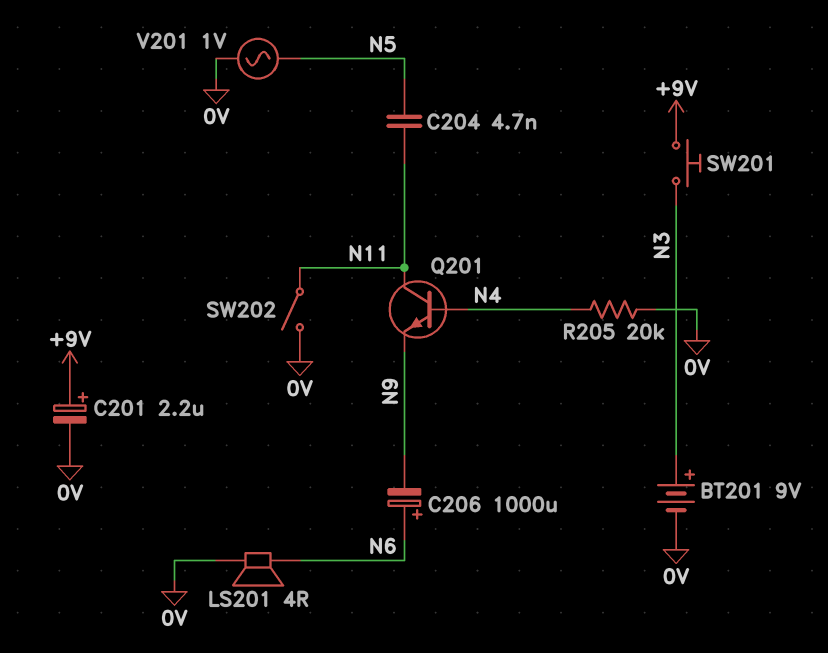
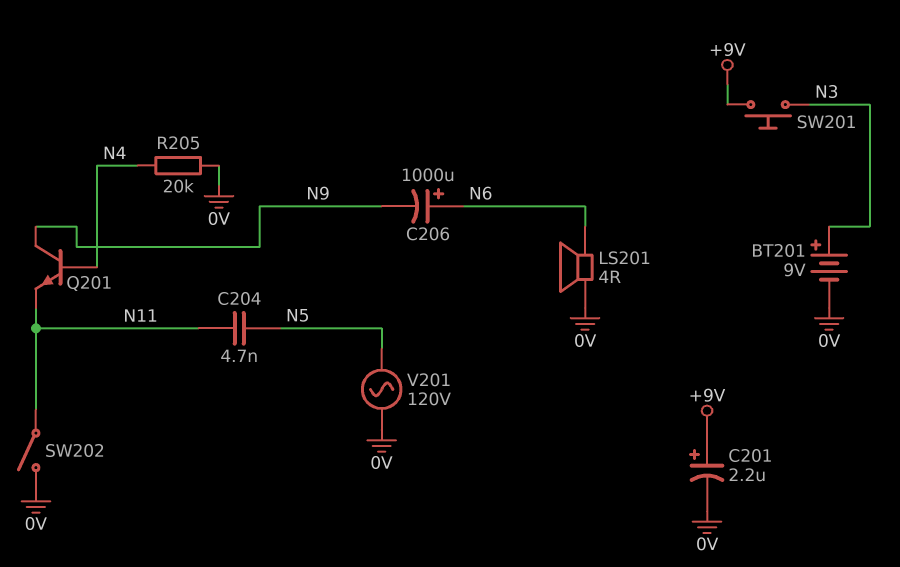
Q201: NPN (B N4, C N11, E N9) -> NPN (B N4, C N9, E N11)
V201: AC 1V (0V, N5) -> AC 120V (0V, N5)

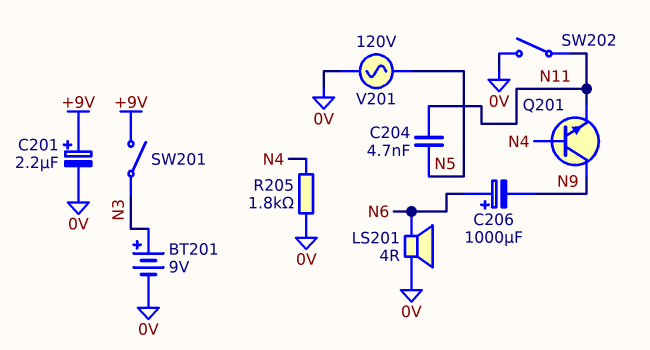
R205: 20k (0V, N4) -> 1.8k (0V, N4)
SW201: button (+9V, N3) -> switch (+9V, N3)

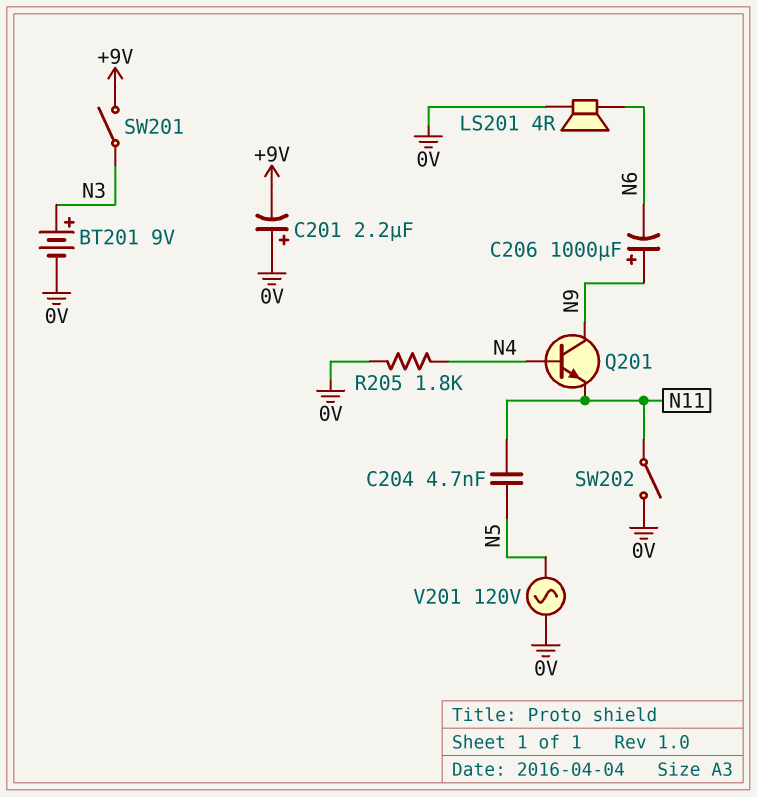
C201: 2.2uF (plus +9V, minus 0V) -> 2.2uF (plus 0V, minus +9V)
C206: 1000uF (plus N6, minus N9) -> 1000uF (plus N9, minus N6)

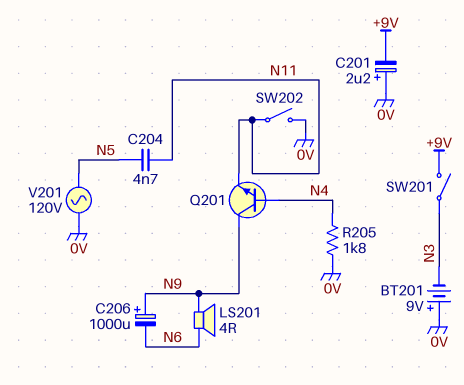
BT201: 9V (plus N3, minus 0V) -> 9V (plus 0V, minus N3)
LS201: speaker 4R (0V, N6) -> speaker 4R (N6, N9)

